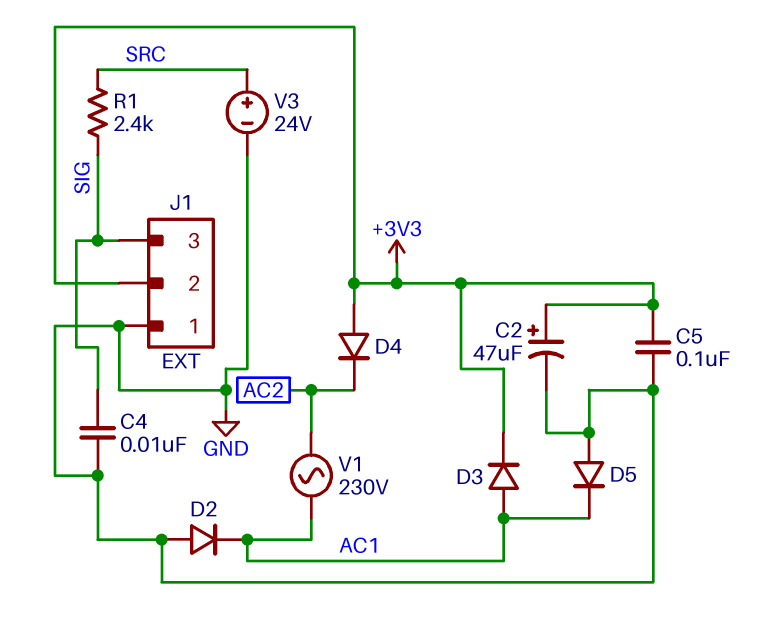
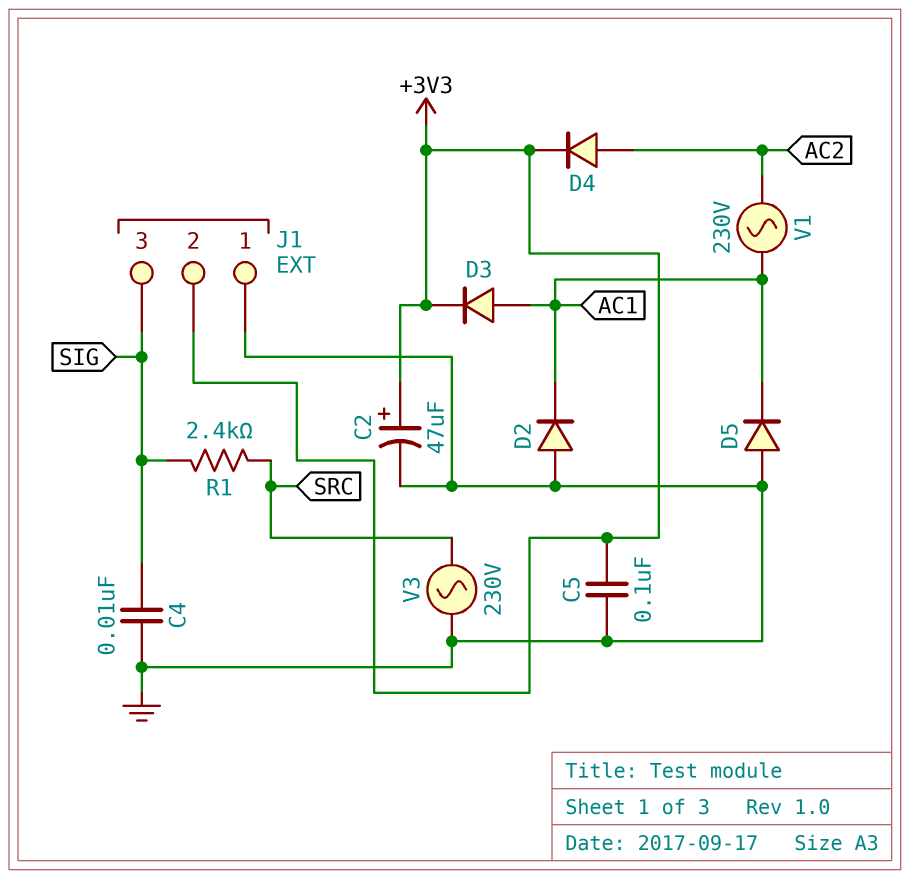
D4: diode (A +3V3, K AC2) -> diode (A AC2, K +3V3)
V3: 24V (plus SRC, minus GND) -> AC 230V (GND, SRC)

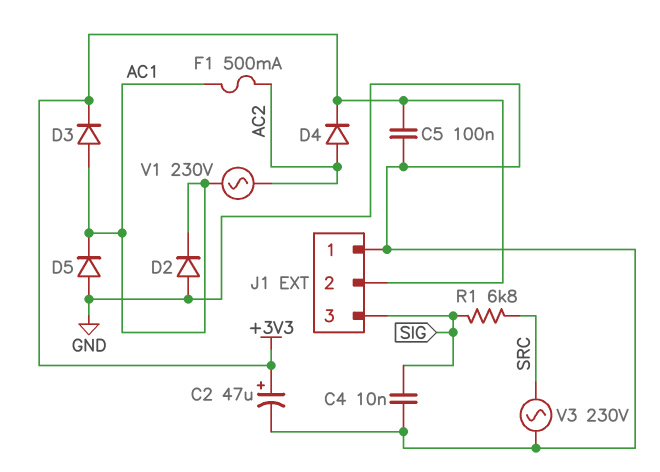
F1: none -> 500mA (AC1, AC2)
R1: 2.4k (SIG, SRC) -> 6.8k (SIG, SRC)

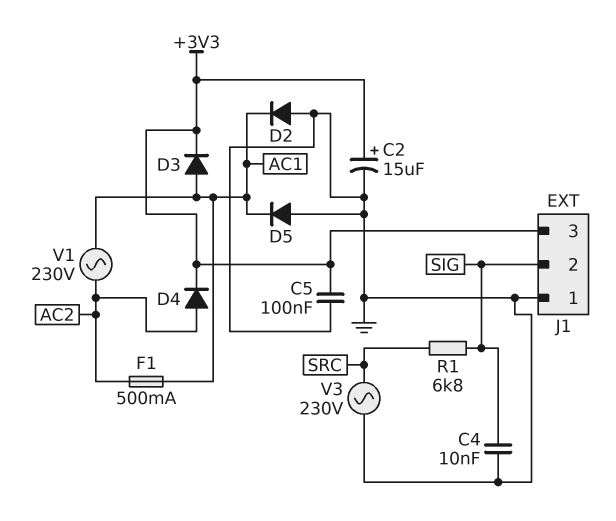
C2: 47uF (plus +3V3, minus GND) -> 15uF (plus +3V3, minus GND)
J1 pin 2: +3V3 -> SIG
J1 pin 3: SIG -> +3V3

